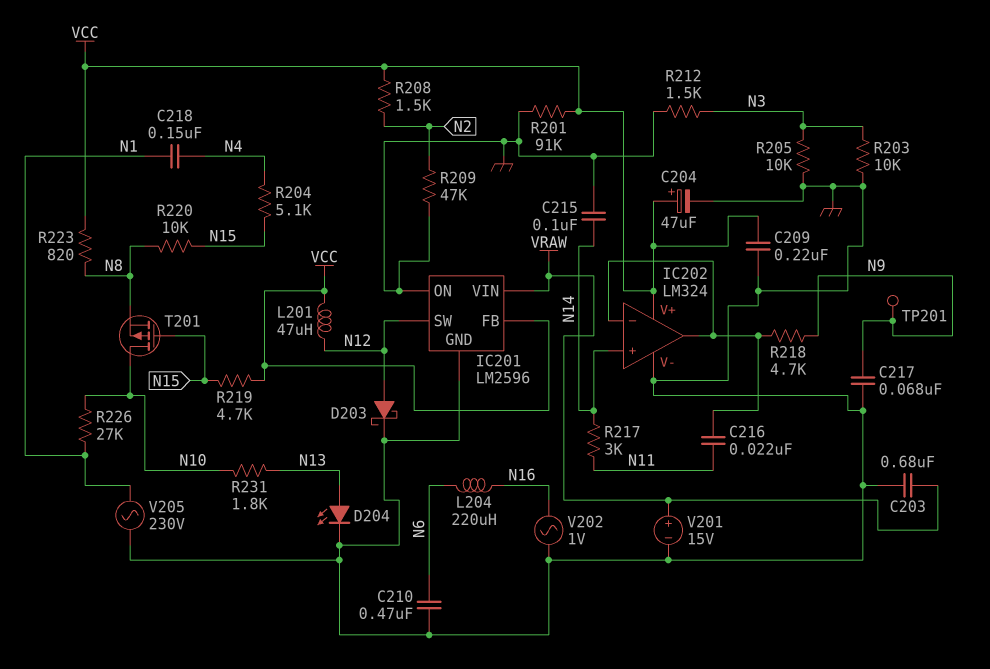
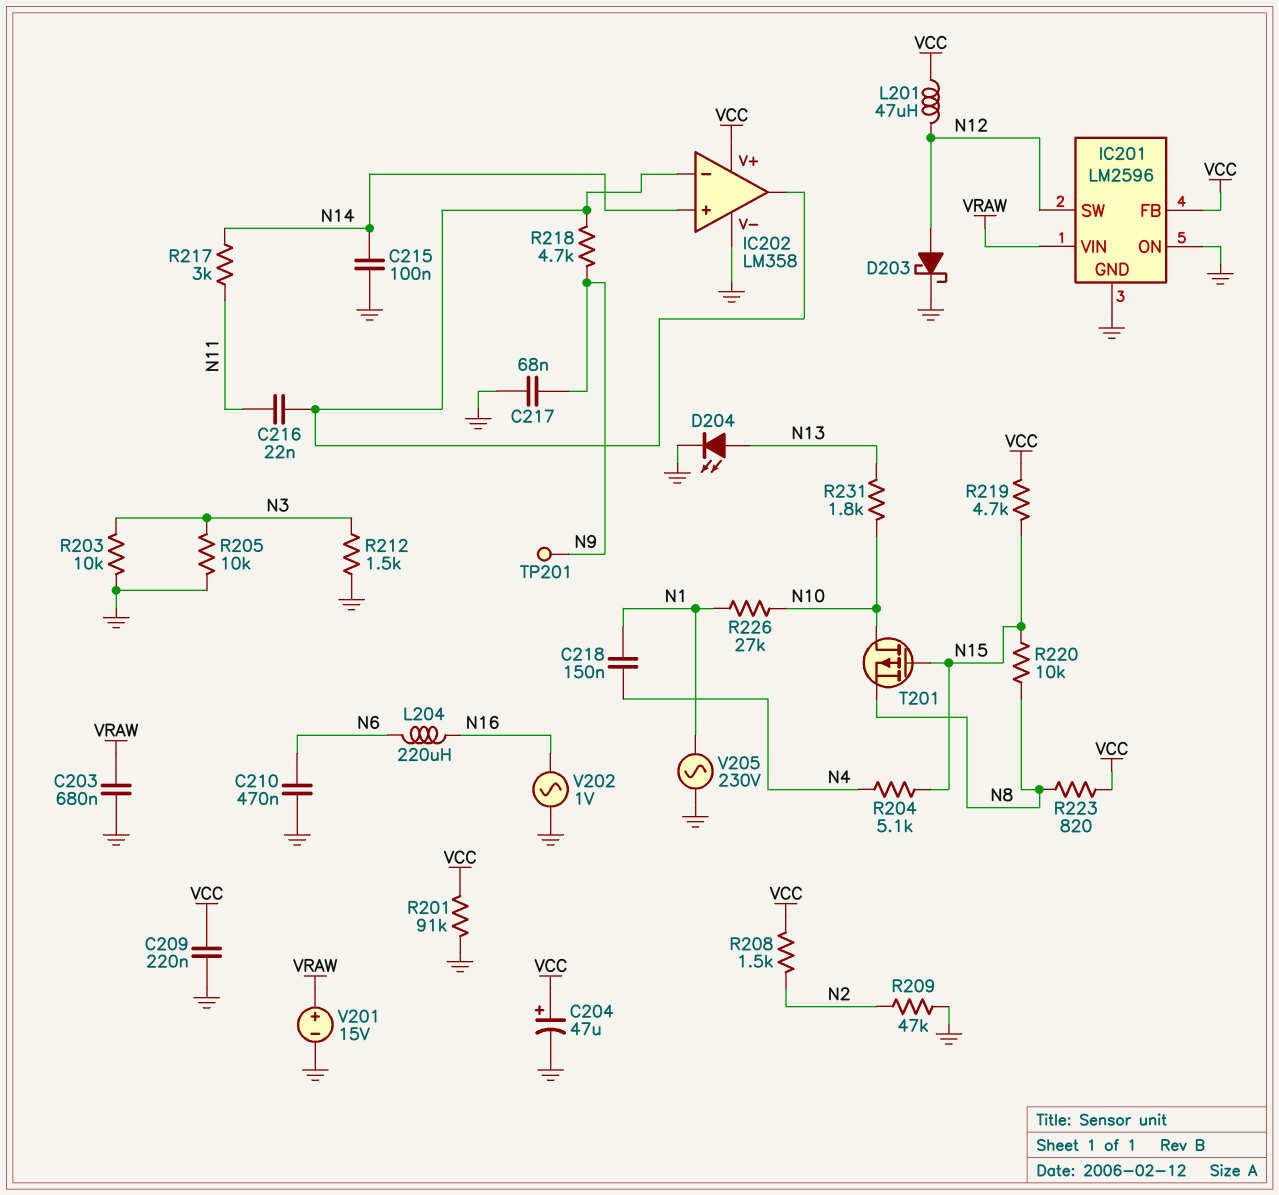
IC202: LM324 -> LM358

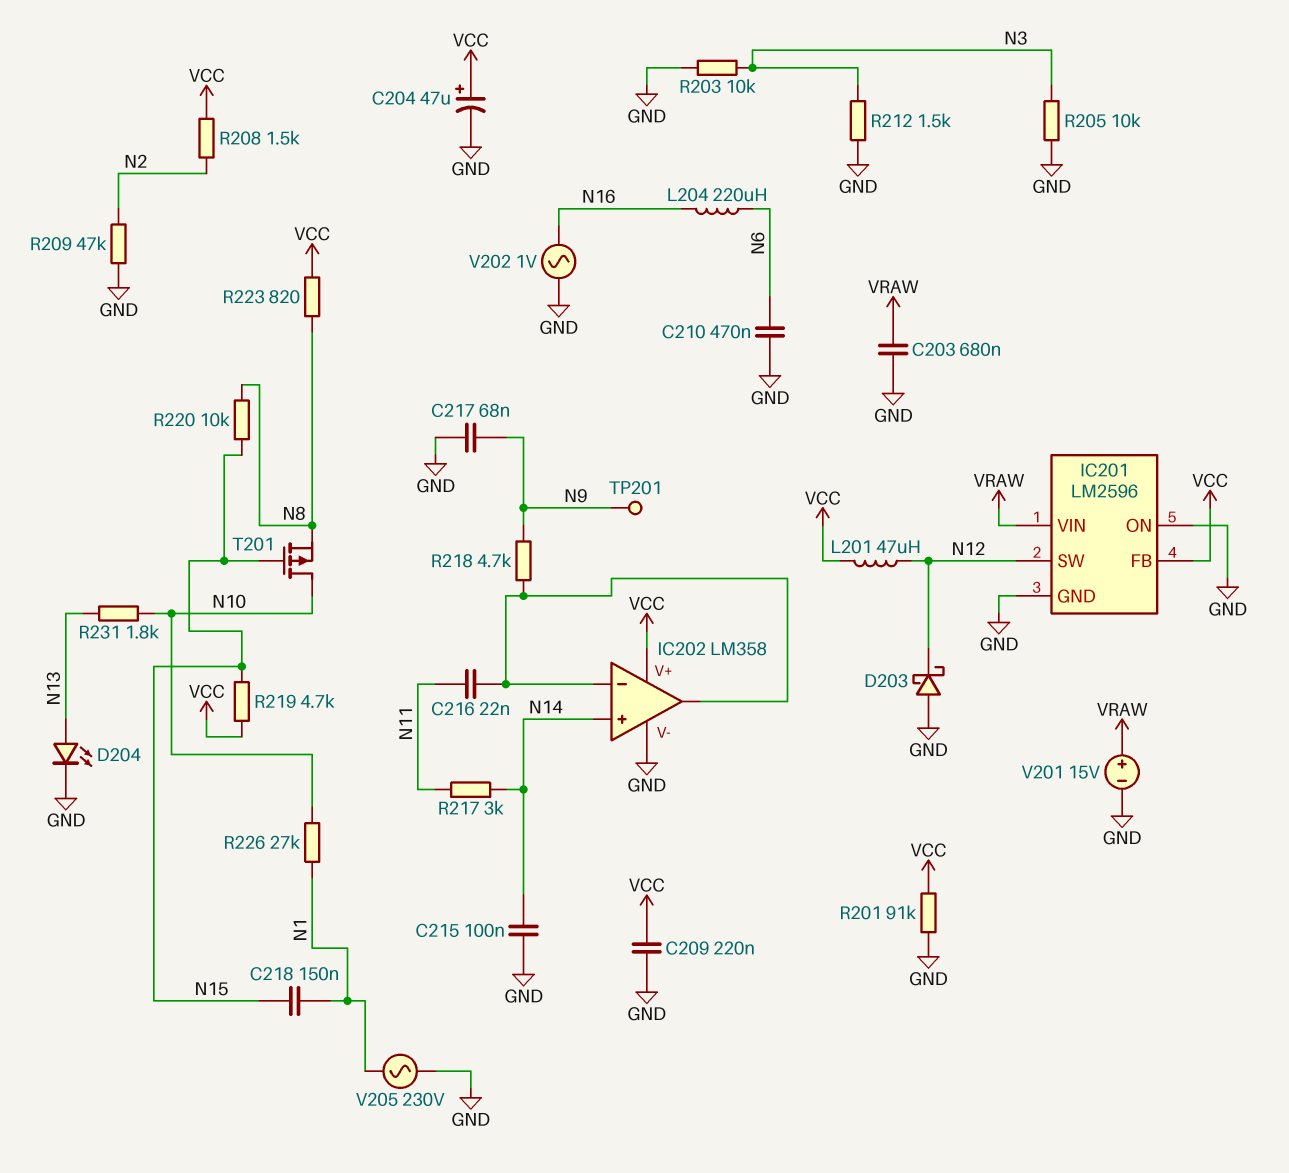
C218: 150nF (N1, N4) -> 150nF (N1, N15)
D203: schottky (A N12, K GND) -> schottky (A GND, K N12)
R204: 5.1k (N4, N15) -> none

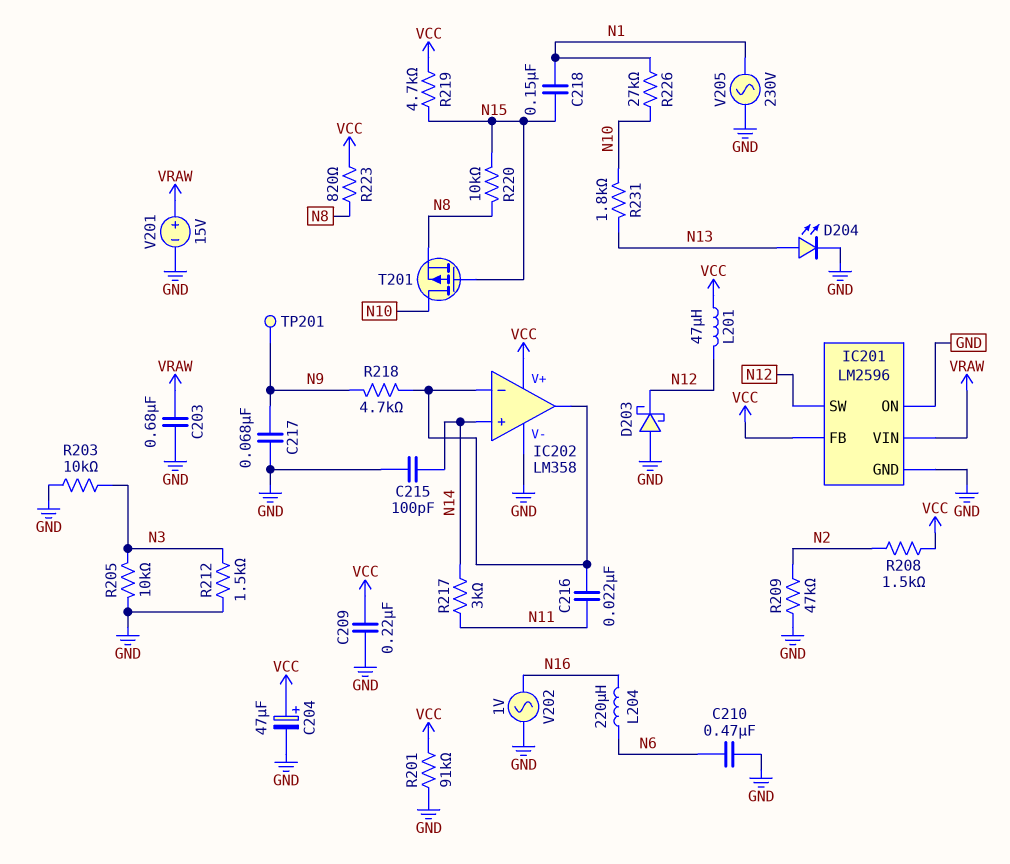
C215: 100nF (GND, N14) -> 100pF (GND, N14)

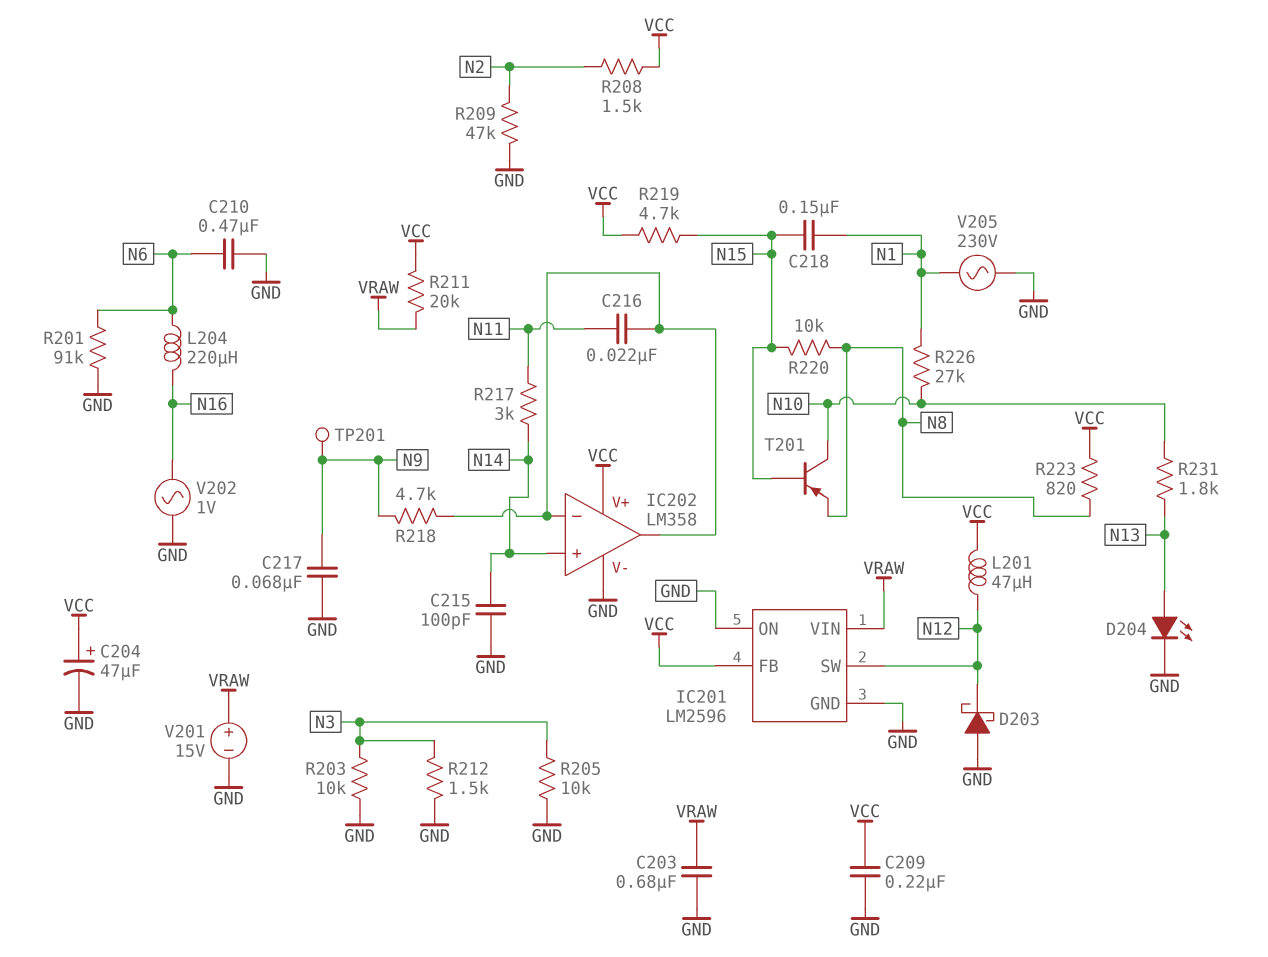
R201: 91k (GND, VCC) -> 91k (GND, N6)
R211: none -> 20k (VCC, VRAW)
T201: PMOS (G N15, D N10, S N8) -> PNP (B N15, C N10, E N8)

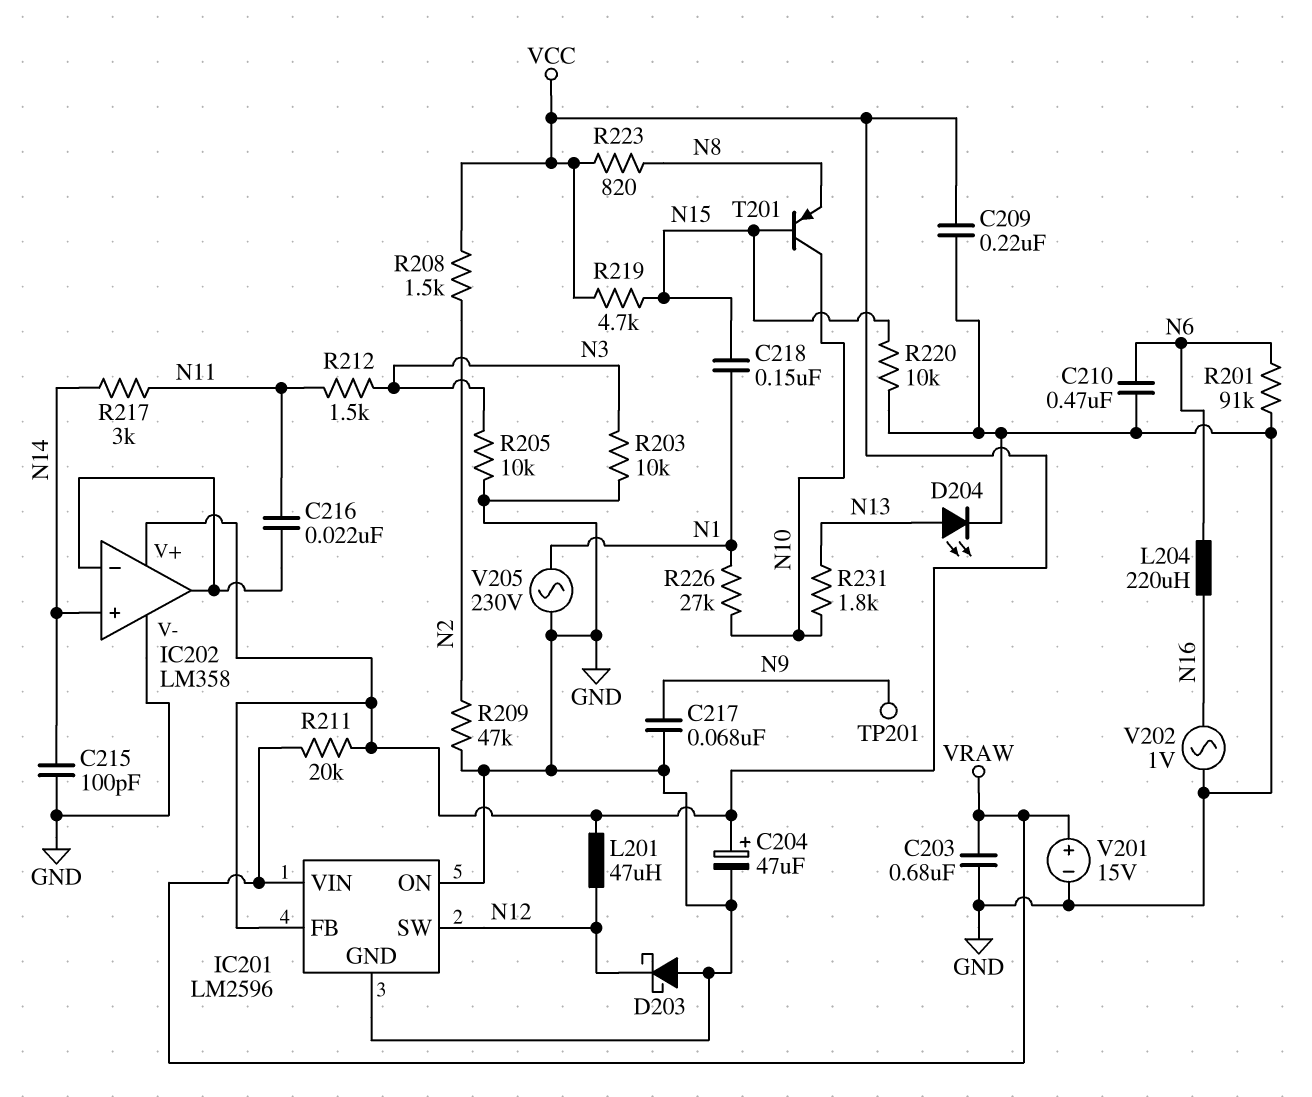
R212: 1.5k (GND, N3) -> 1.5k (N3, N11)
R218: 4.7k (IC202/in-, N9) -> none
R220: 10k (N8, N15) -> 10k (GND, N15)

